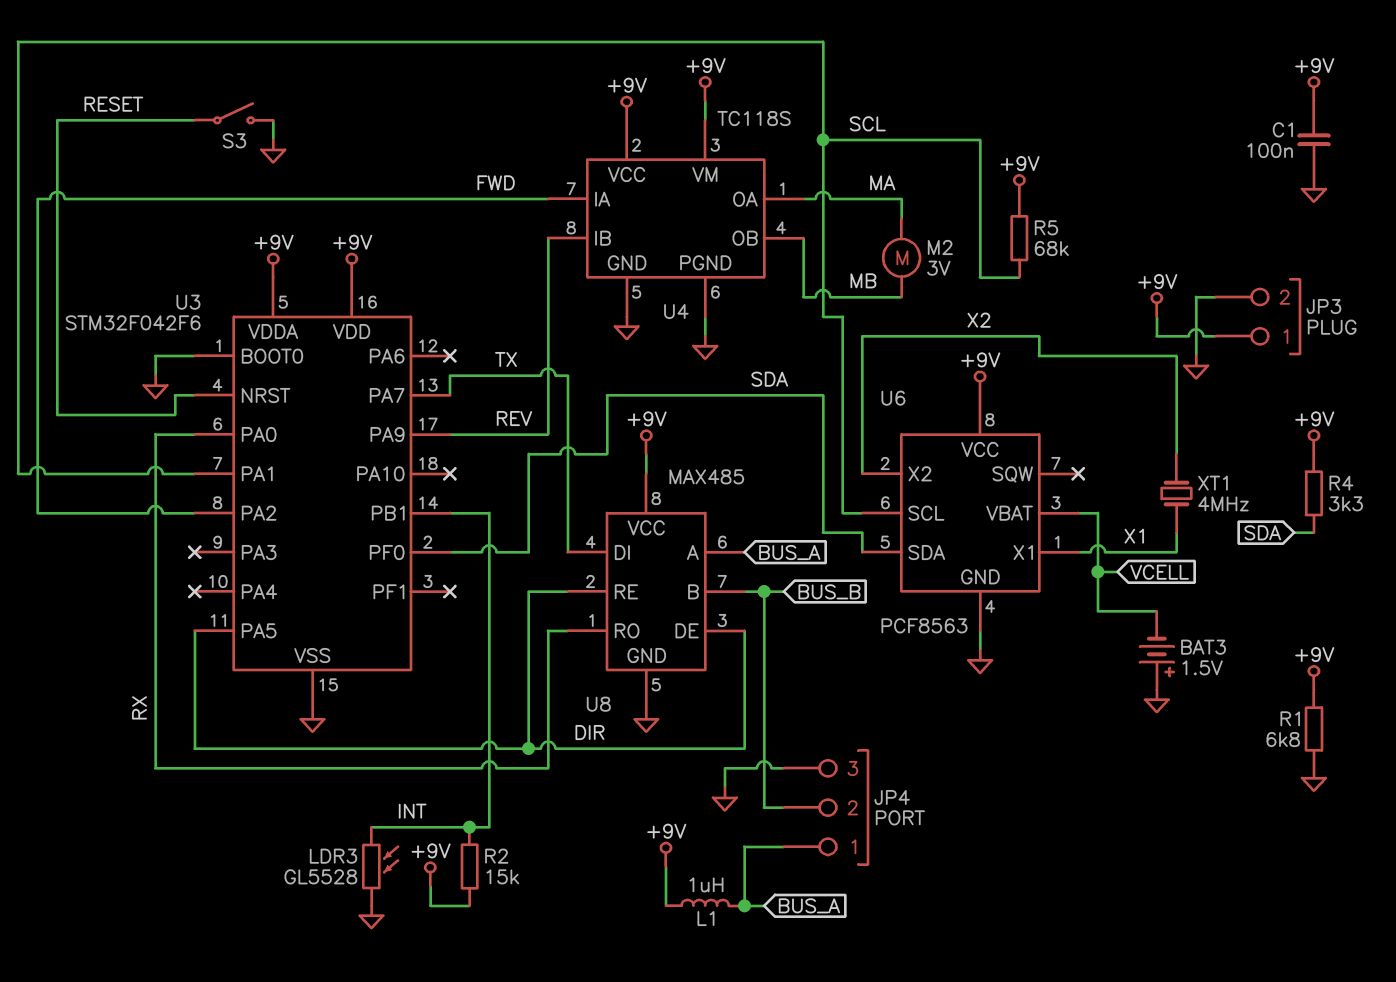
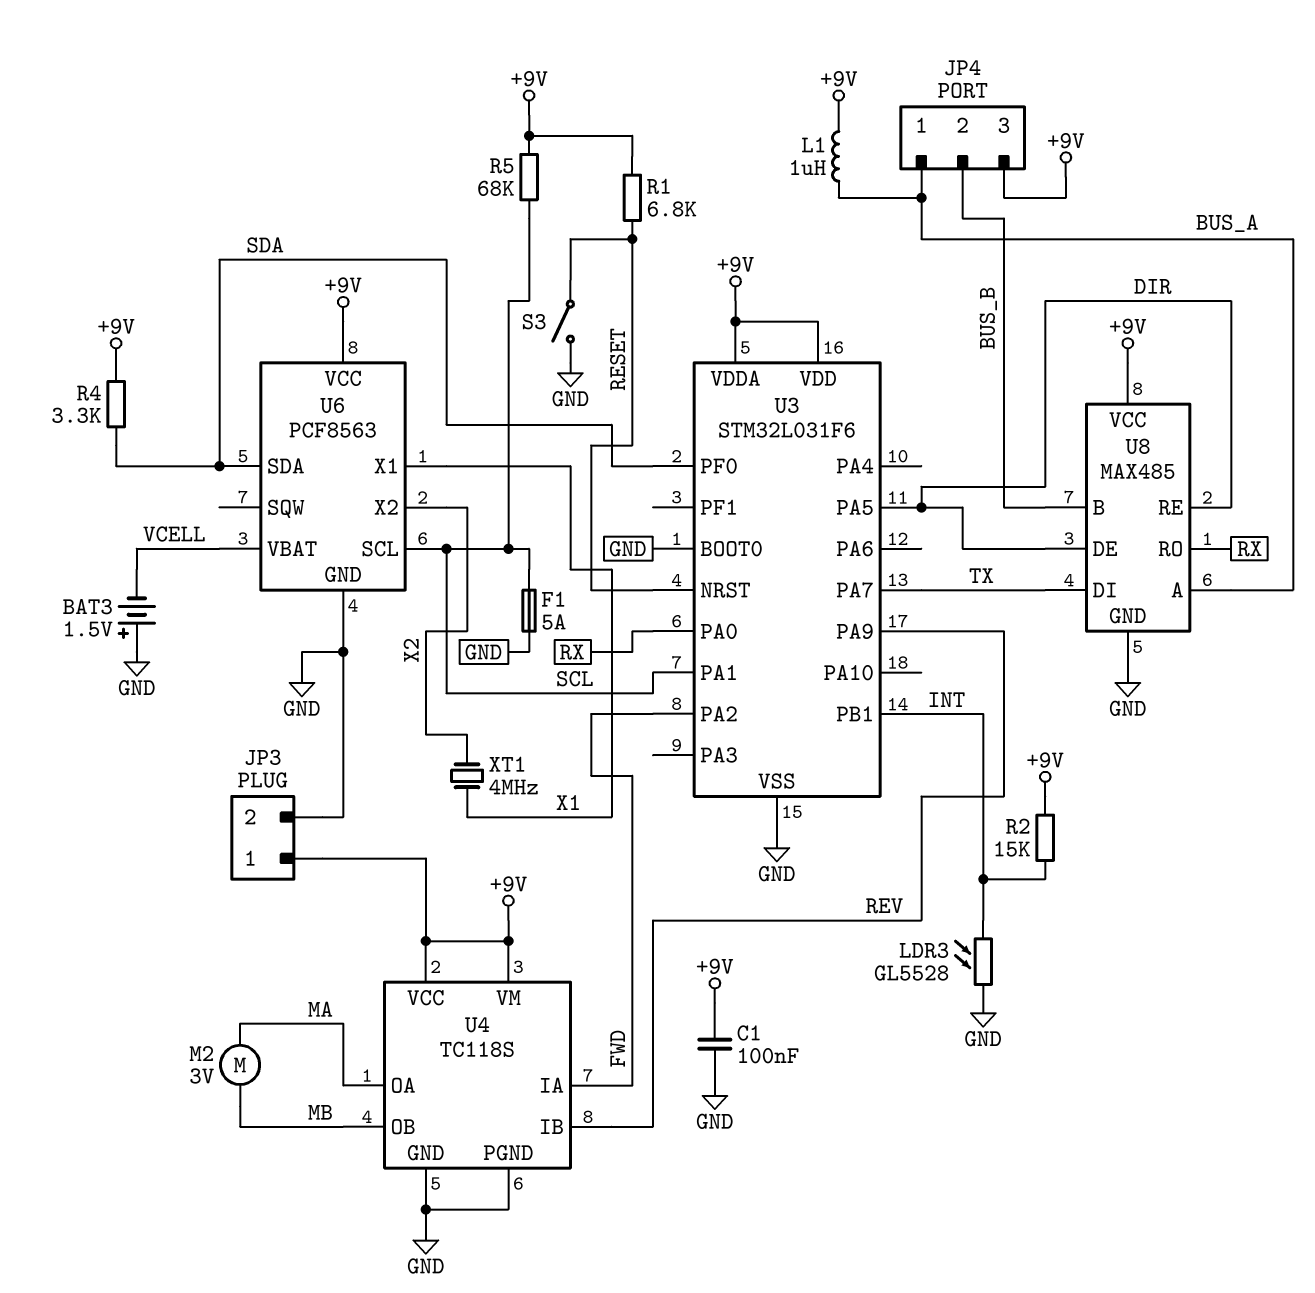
F1: none -> 5A (GND, SCL)
JP4 pin 3: GND -> +9V
R1: 6.8k (+9V, GND) -> 6.8k (+9V, RESET)
U3: STM32F042F6 -> STM32L031F6

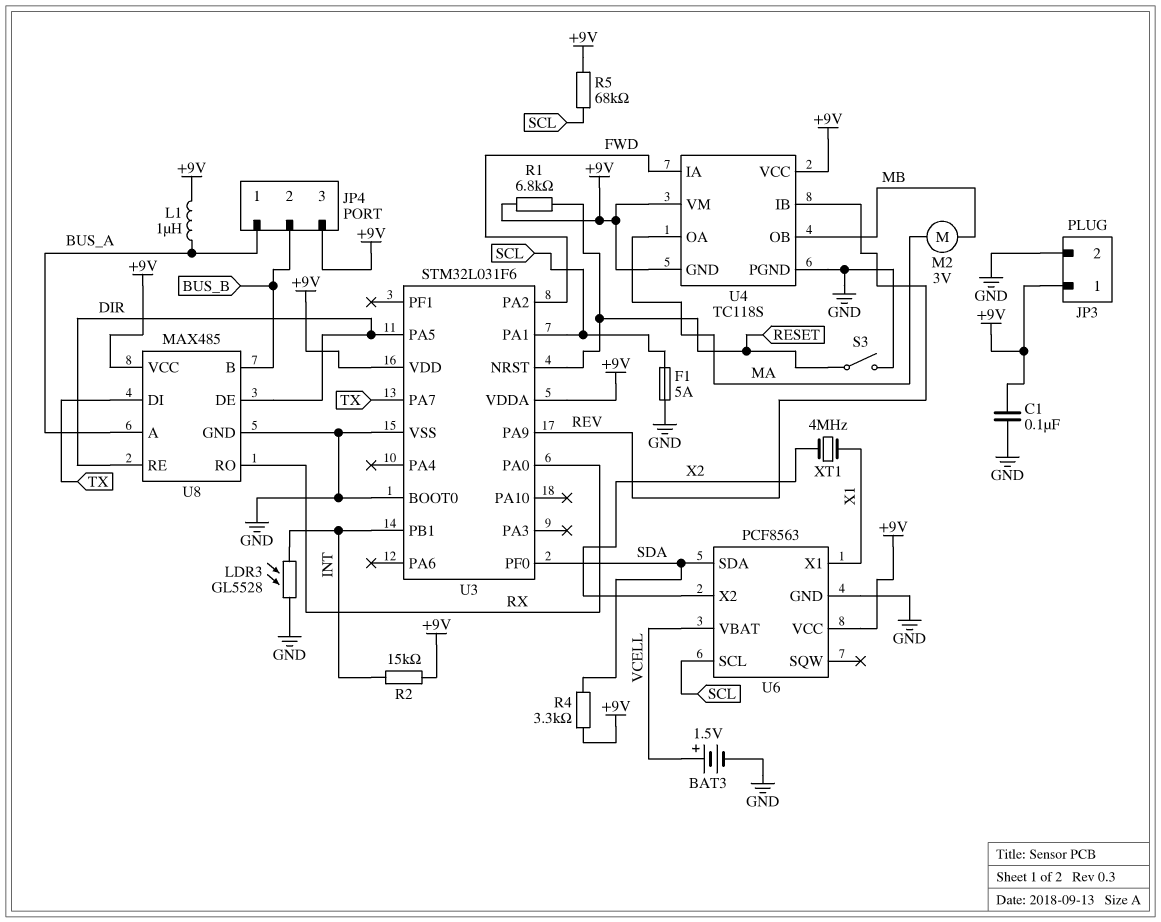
BAT3: 1.5V (plus GND, minus VCELL) -> 1.5V (plus VCELL, minus GND)
U4 pin GND: GND -> +9V

